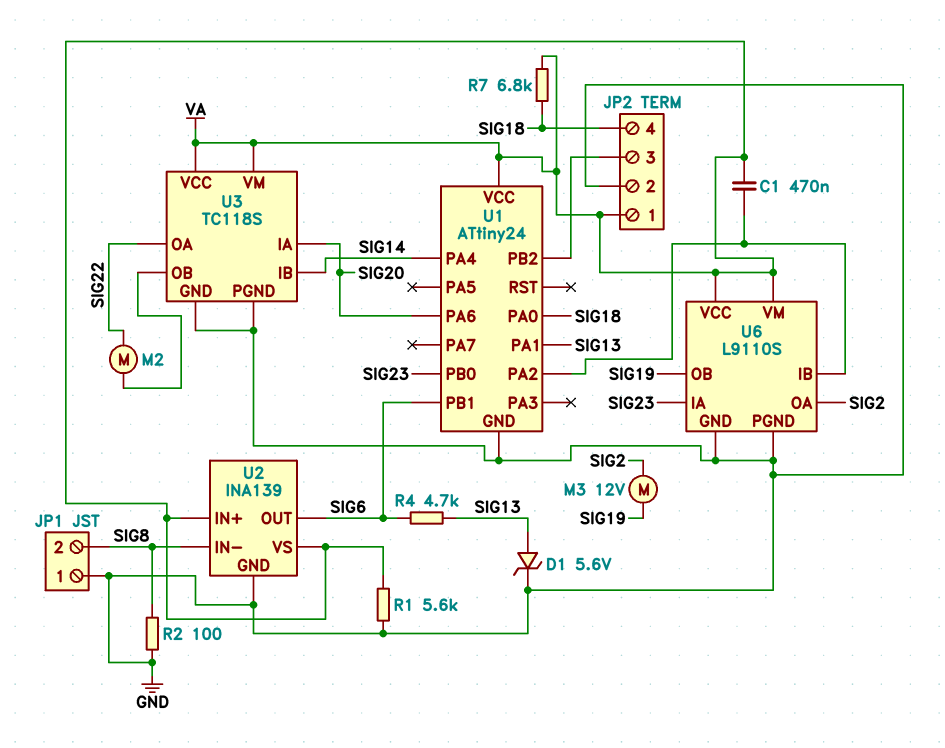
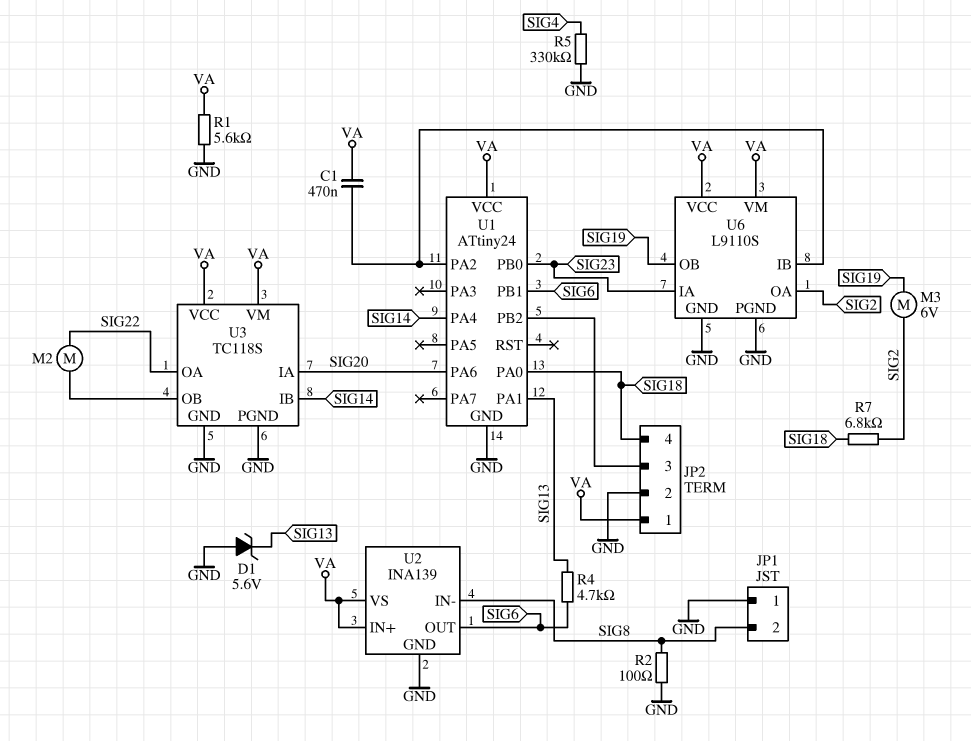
D1: zener 5.6V (A SIG13, K GND) -> zener 5.6V (A GND, K SIG13)
M3: motor 12V (SIG2, SIG19) -> motor 6V (SIG2, SIG19)
R5: none -> 330k (GND, SIG4)
R7: 6.8k (SIG18, VA) -> 6.8k (SIG2, SIG18)

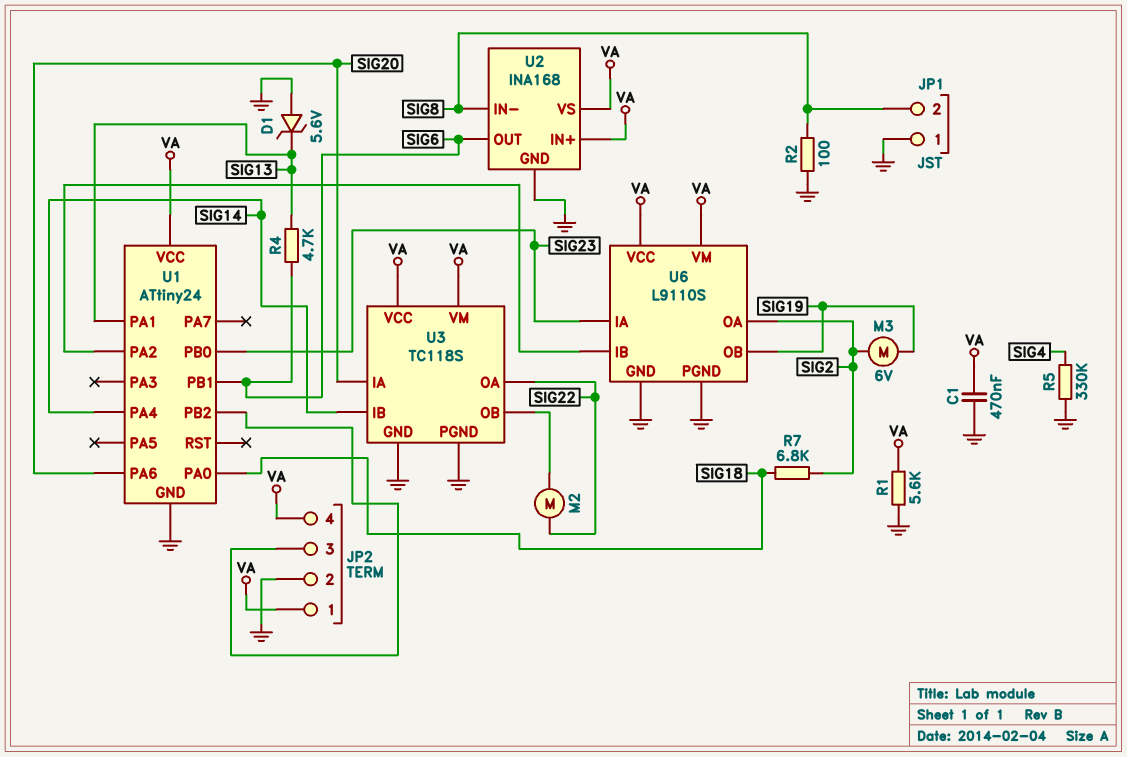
C1: 470nF (U1/PA2, VA) -> 470nF (GND, VA)
JP2 pin 4: SIG18 -> VA
U2: INA139 -> INA168

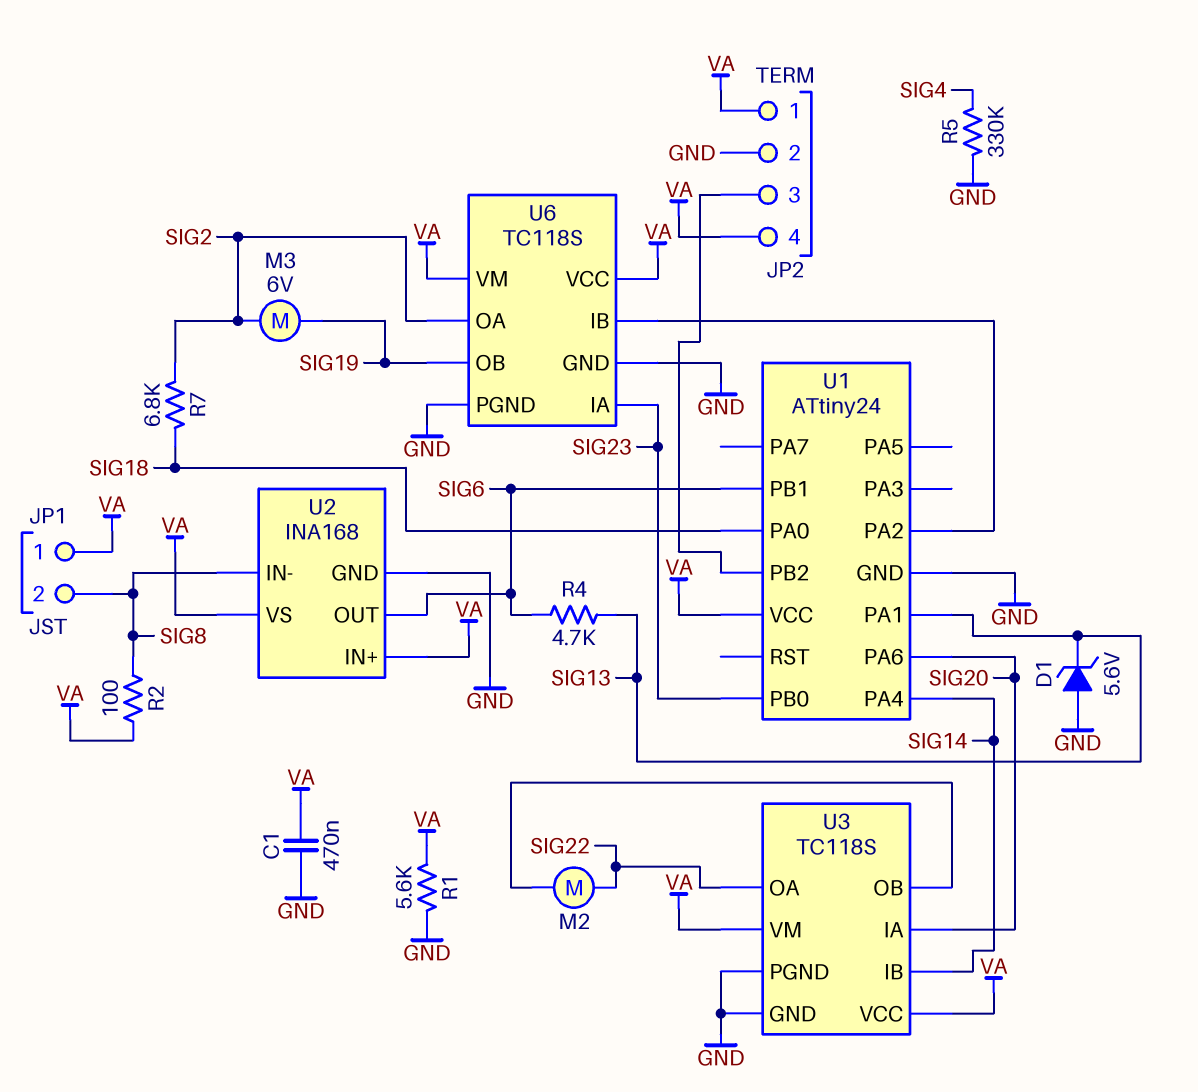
JP1 pin 1: GND -> VA
R2: 100 (GND, SIG8) -> 100 (SIG8, VA)
U6: L9110S -> TC118S

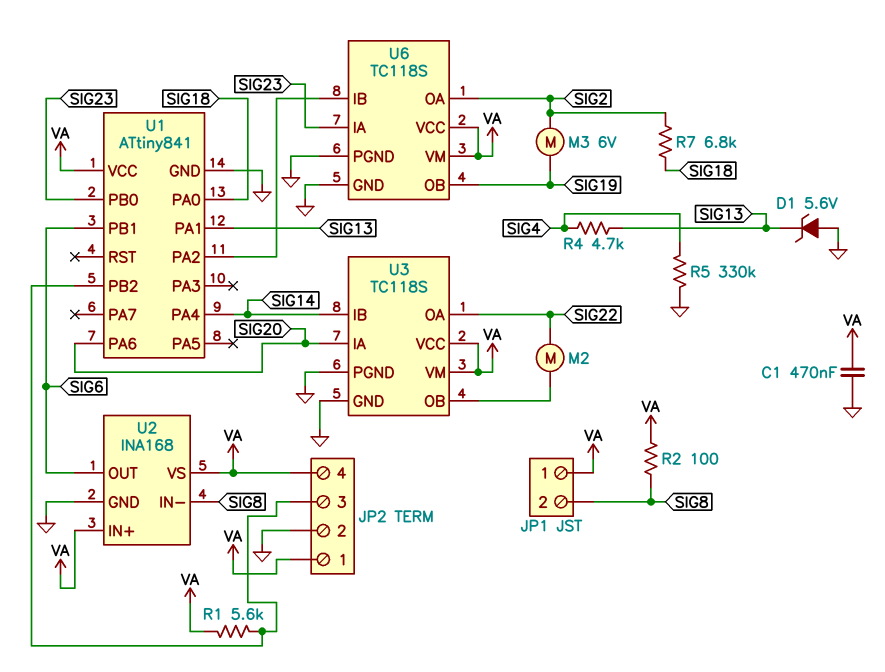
R1: 5.6k (GND, VA) -> 5.6k (JP2/3, VA)
R4: 4.7k (SIG6, SIG13) -> 4.7k (SIG4, SIG13)
U1: ATtiny24 -> ATtiny841

